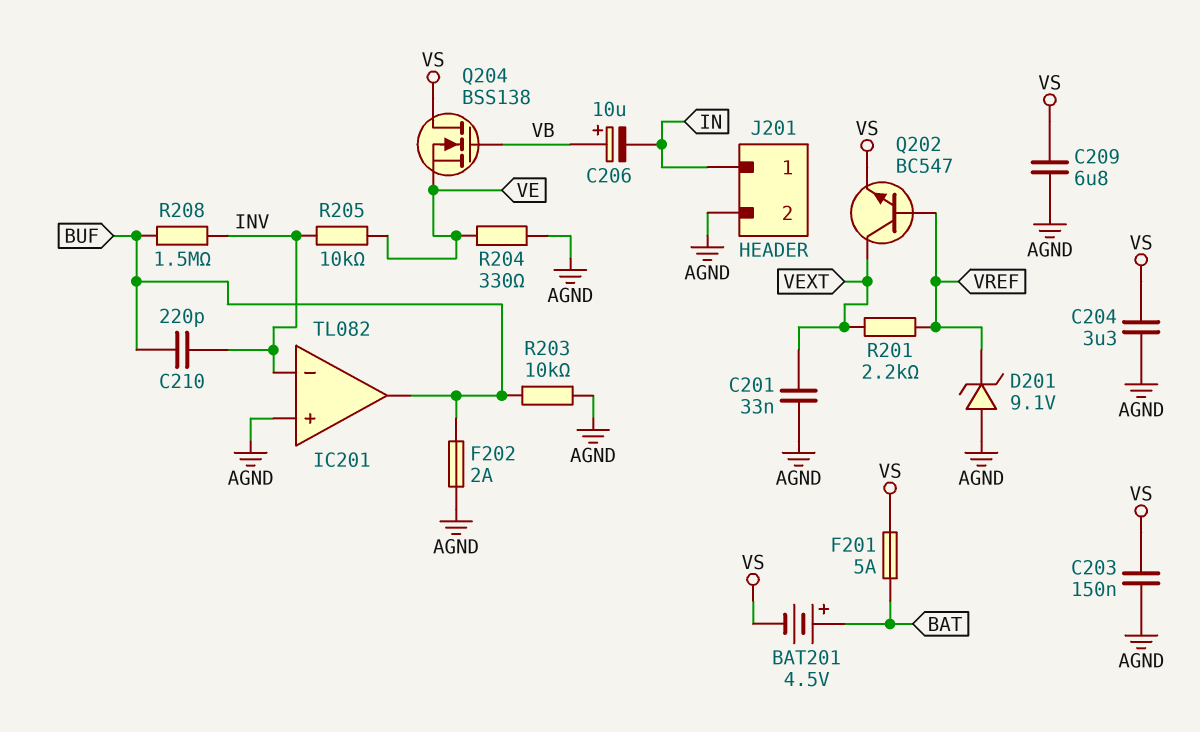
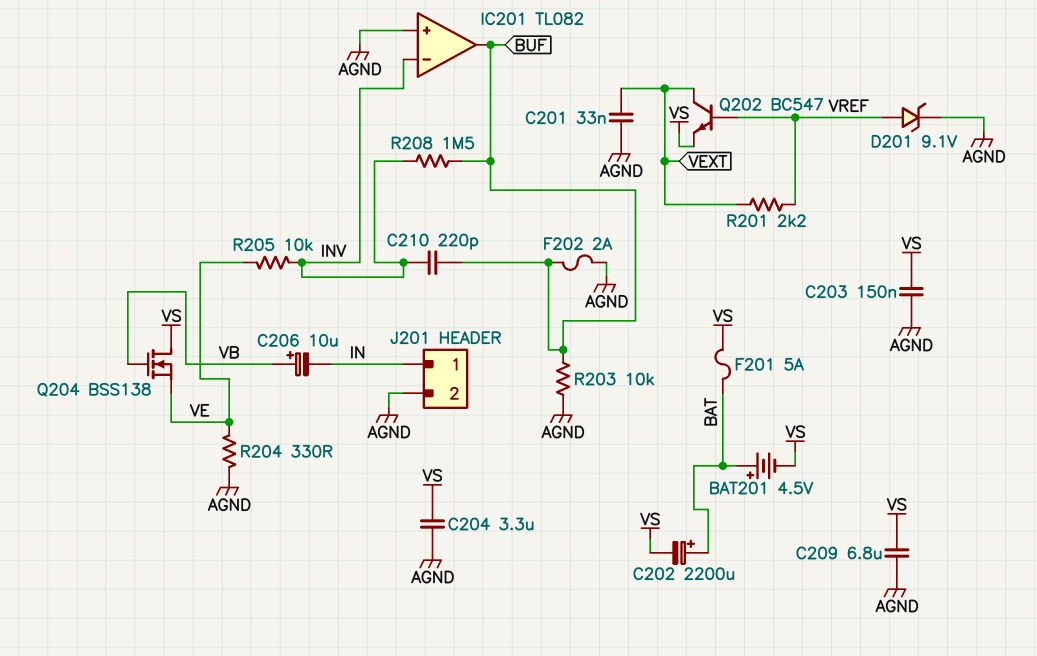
C202: none -> 2200uF (plus BAT, minus VS)
D201: zener 9.1V (A AGND, K VREF) -> zener 9.1V (A VREF, K AGND)

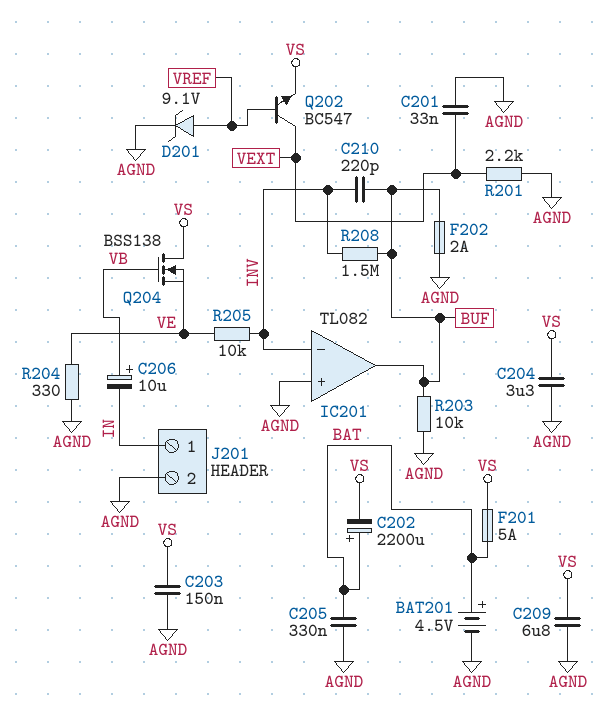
BAT201: 4.5V (plus BAT, minus VS) -> 4.5V (plus BAT, minus AGND)
C205: none -> 330nF (AGND, BAT)
R201: 2.2k (VEXT, VREF) -> 2.2k (AGND, VEXT)

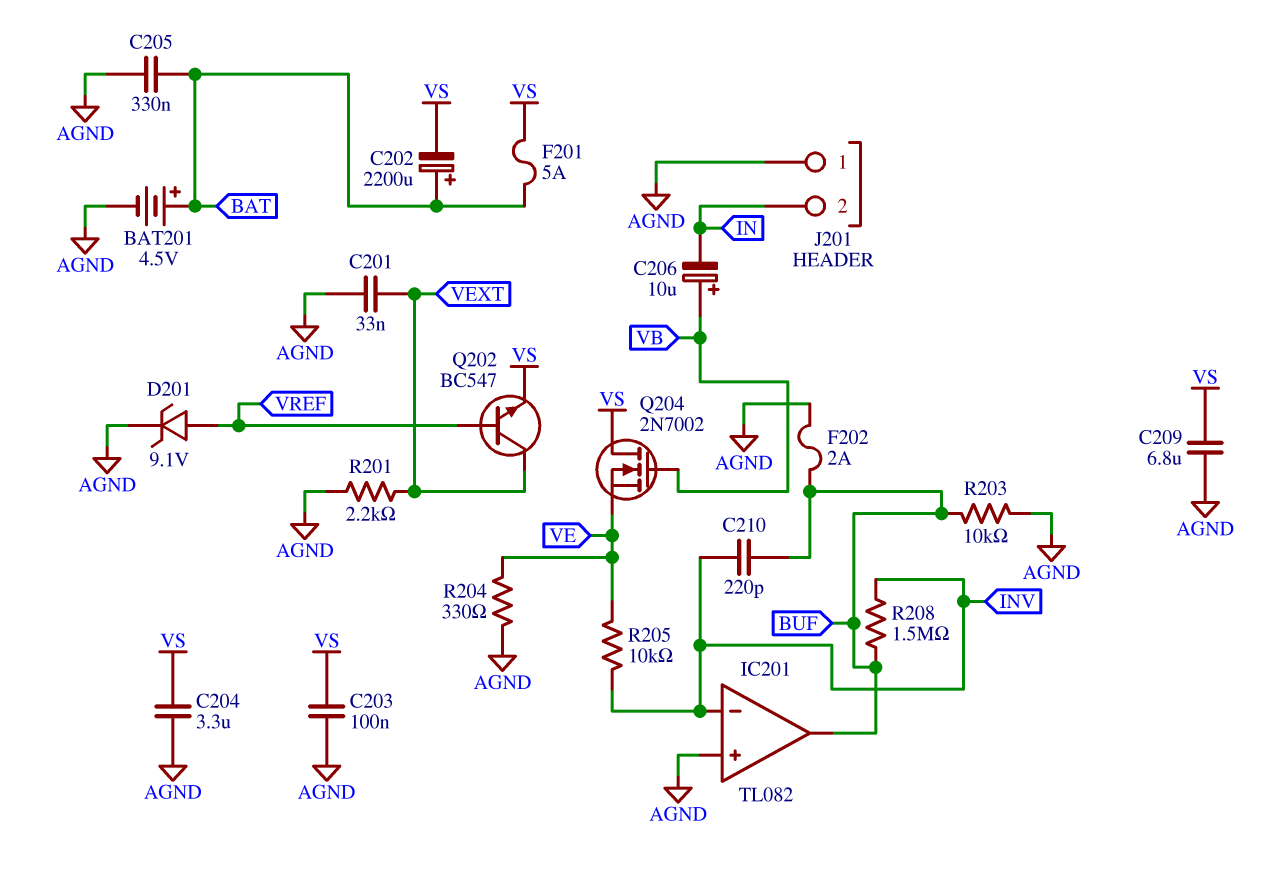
C203: 150nF (AGND, VS) -> 100nF (AGND, VS)
J201 pin 1: IN -> AGND
J201 pin 2: AGND -> IN
Q204: NMOS BSS138 (G VB, D VS, S VE) -> NMOS 2N7002 (G VB, D VS, S VE)

